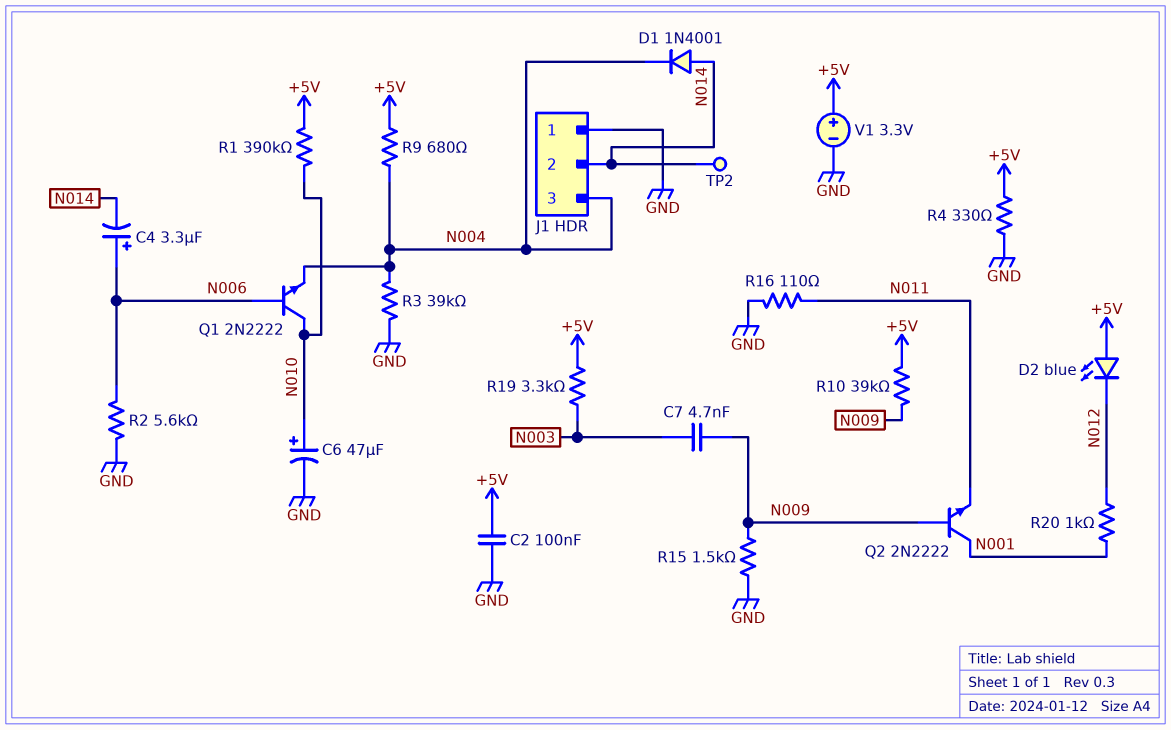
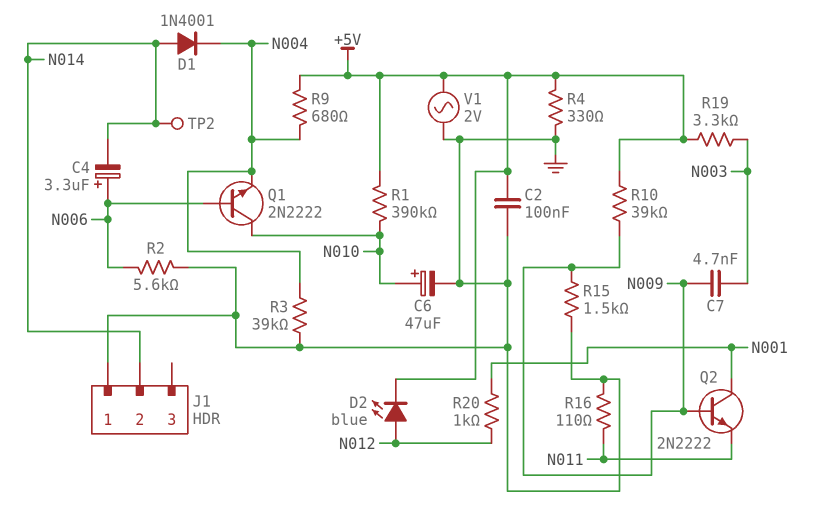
D2: LED blue (A +5V, K N012) -> LED blue (A N012, K +5V)
J1 pin 3: N004 -> none
V1: 3.3V (plus +5V, minus GND) -> AC 2V (+5V, GND)

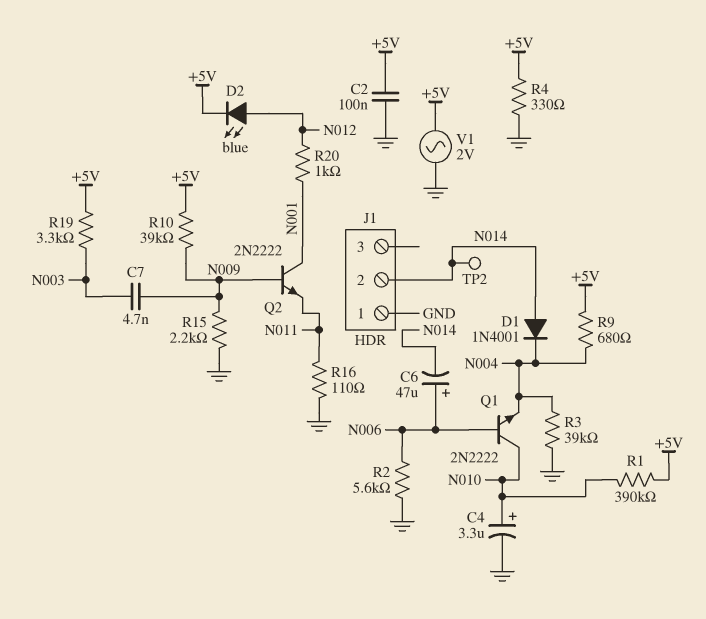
C4: 3.3uF (plus N006, minus N014) -> 3.3uF (plus N010, minus GND)
C6: 47uF (plus N010, minus GND) -> 47uF (plus N006, minus N014)
R15: 1.5k (GND, N009) -> 2.2k (GND, N009)

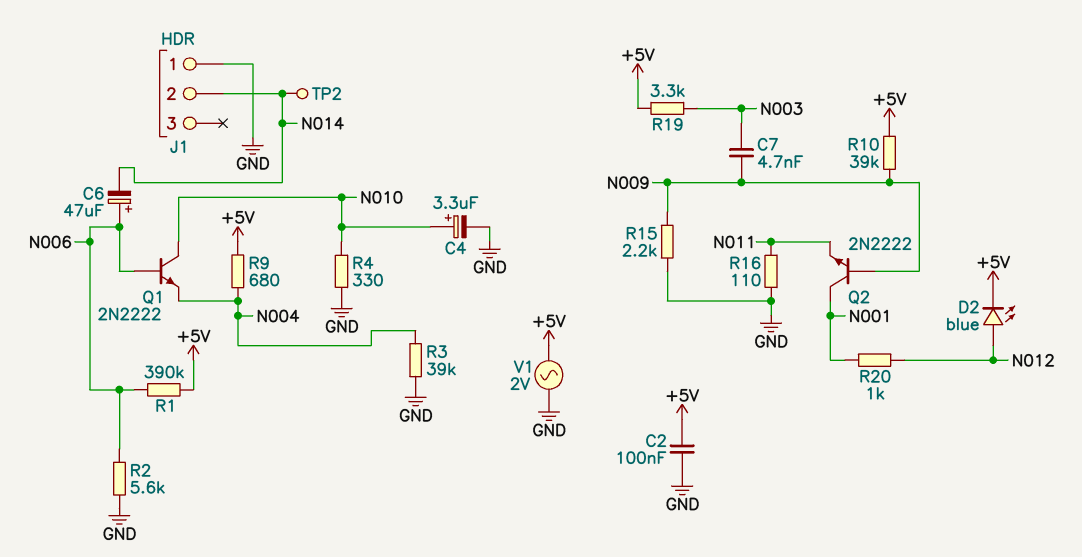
D1: diode 1N4001 (A N014, K N004) -> none
R1: 390k (+5V, N010) -> 390k (+5V, N006)
R4: 330 (+5V, GND) -> 330 (GND, N010)

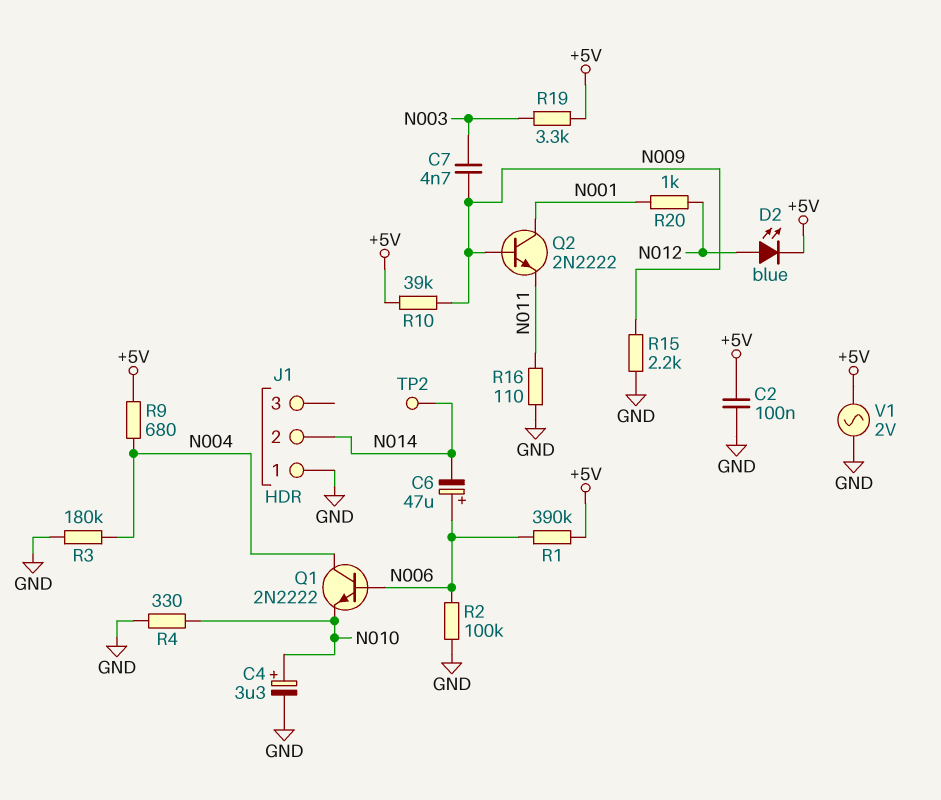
Q1: NPN 2N2222 (B N006, C N010, E N004) -> NPN 2N2222 (B N006, C N004, E N010)
R2: 5.6k (GND, N006) -> 100k (GND, N006)
R3: 39k (GND, N004) -> 180k (GND, N004)

